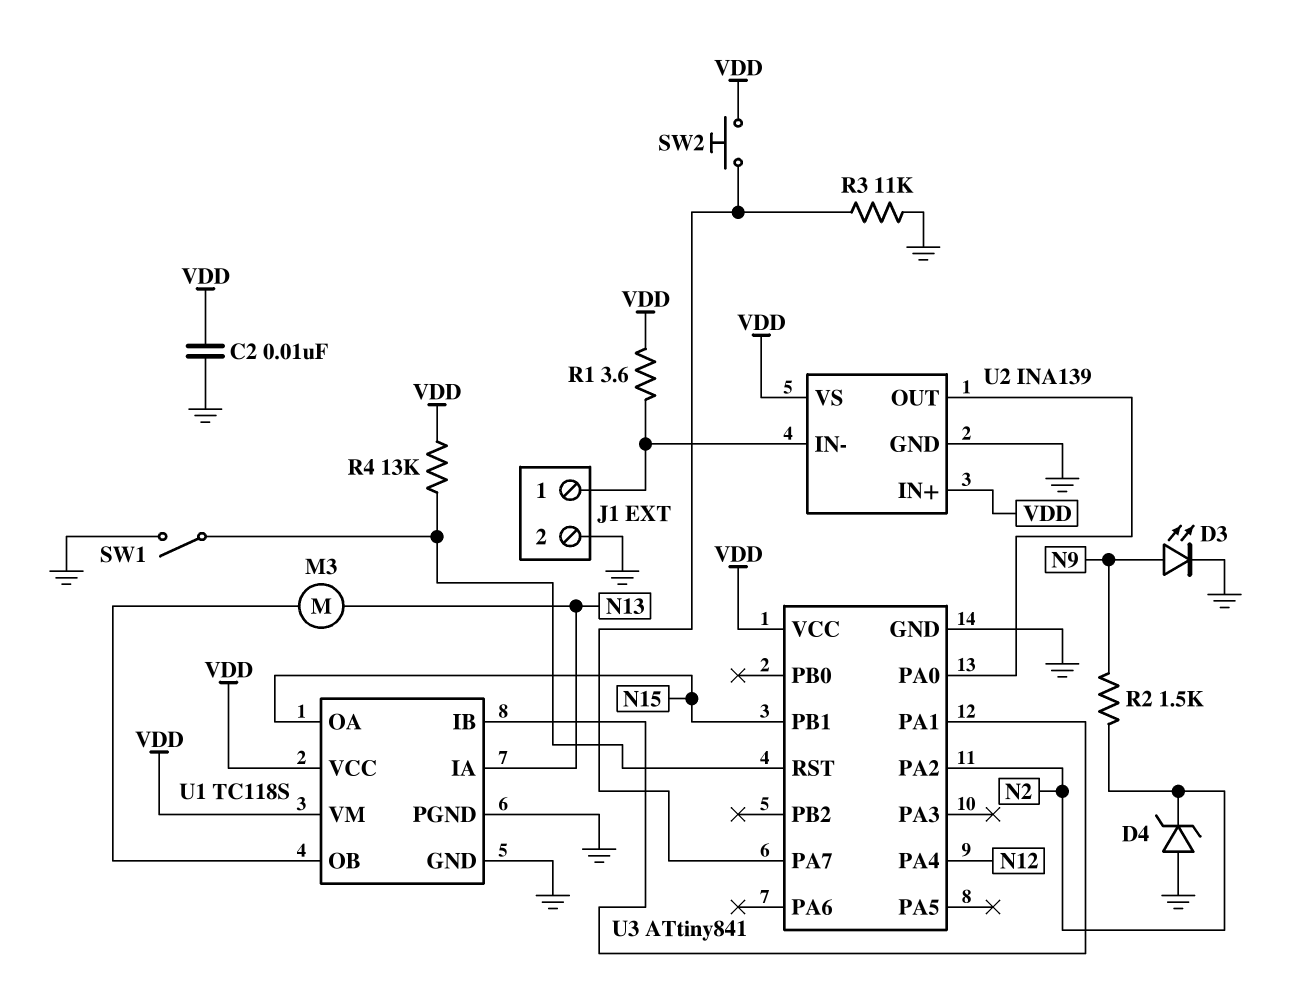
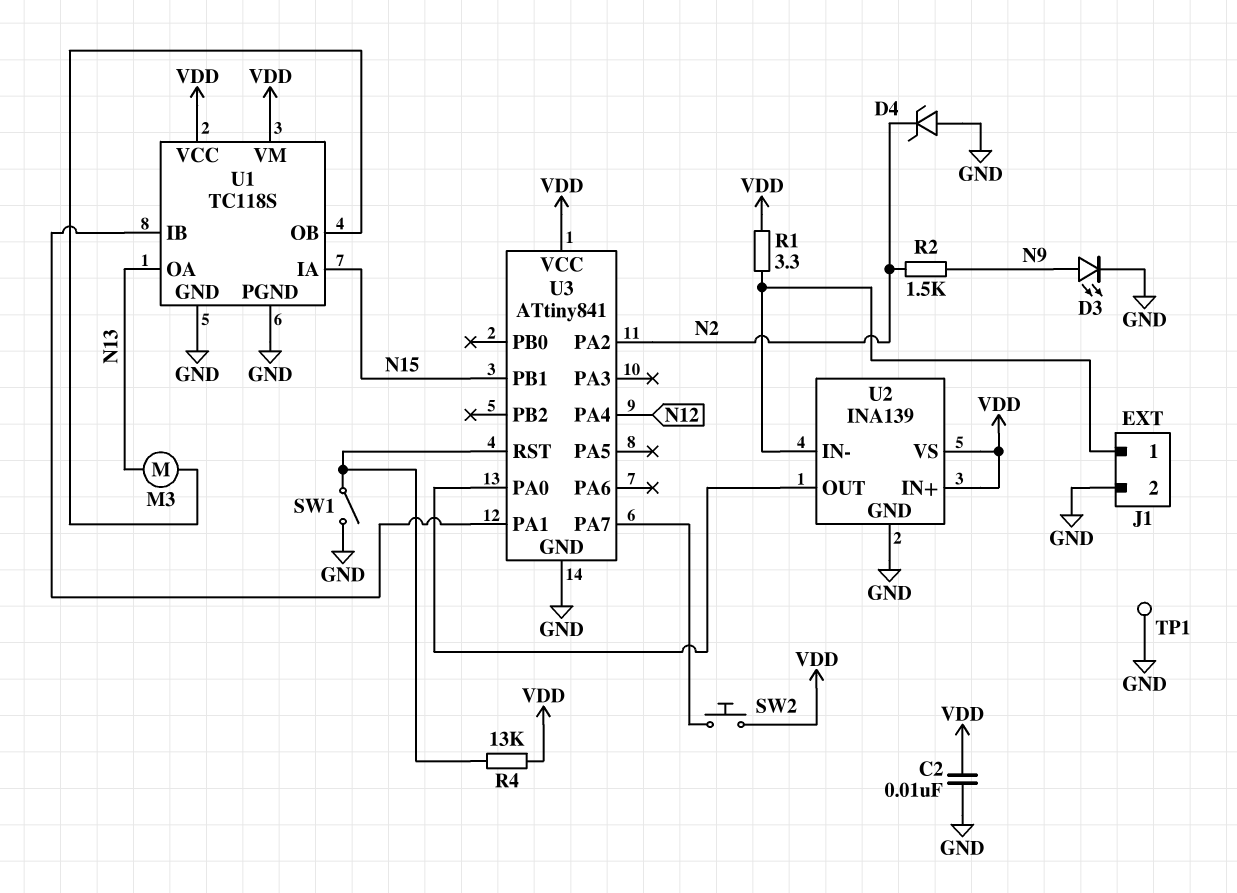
R1: 3.6 (J1/1, VDD) -> 3.3 (J1/1, VDD)
R3: 11k (GND, U3/PA7) -> none
TP1: none -> test point (GND)
U1 pin IA: N13 -> N15
U1 pin OA: N15 -> N13

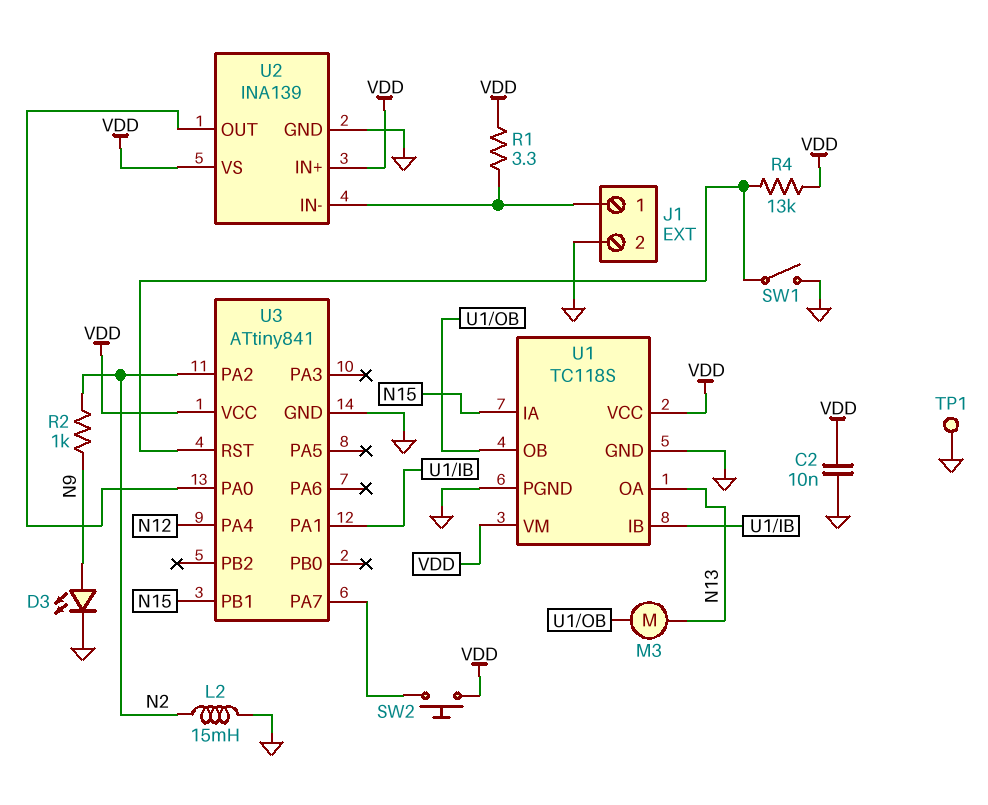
D4: zener (A GND, K N2) -> none
L2: none -> 15mH (GND, N2)
R2: 1.5k (N2, N9) -> 1k (N2, N9)

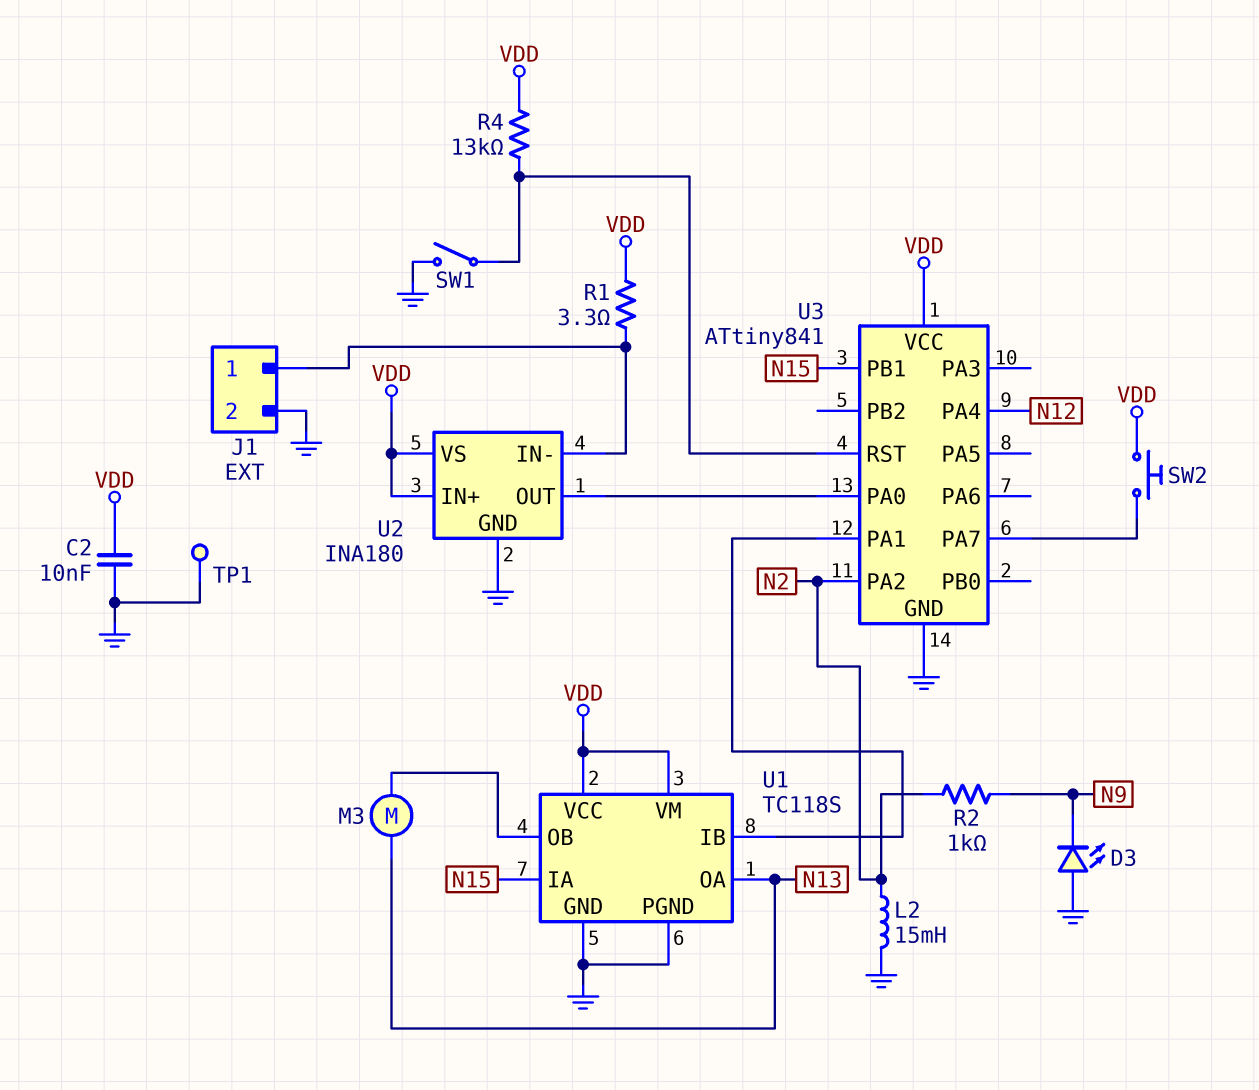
D3: LED (A N9, K GND) -> LED (A GND, K N9)
U2: INA139 -> INA180

